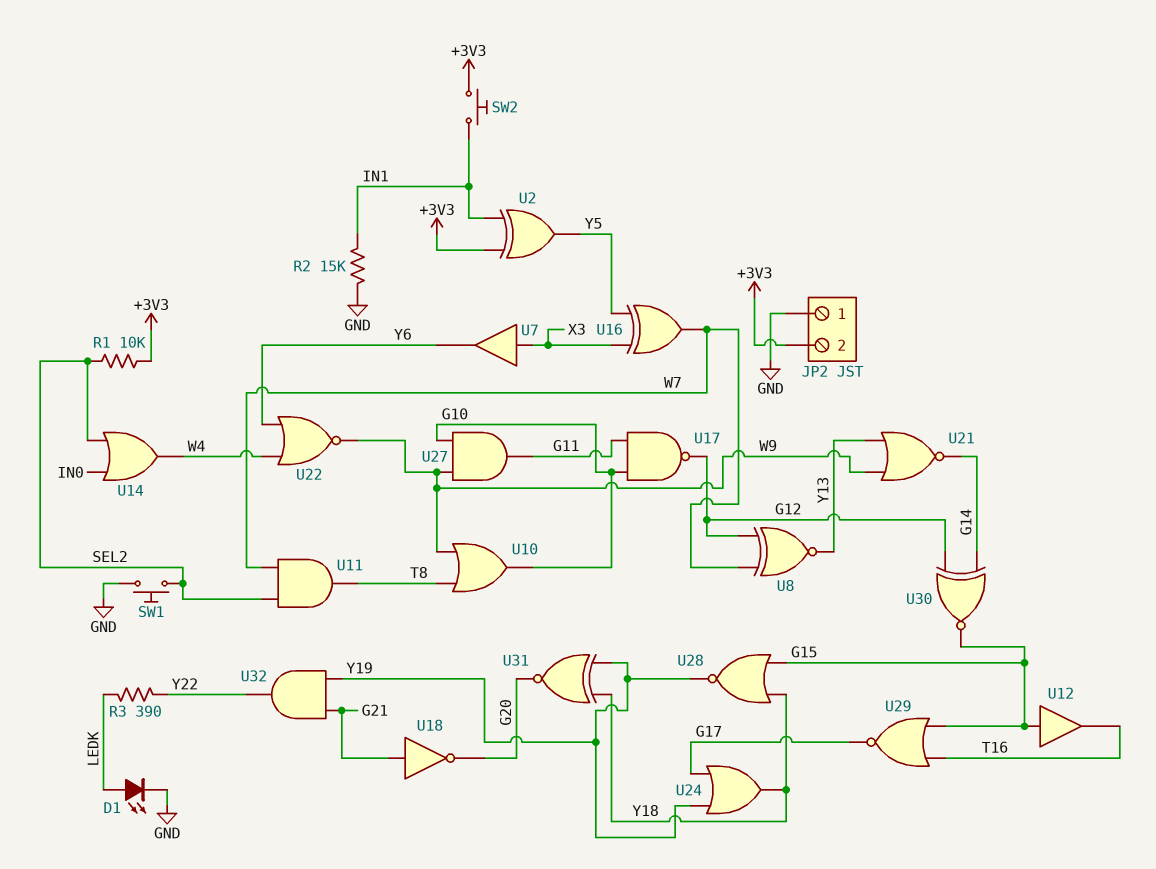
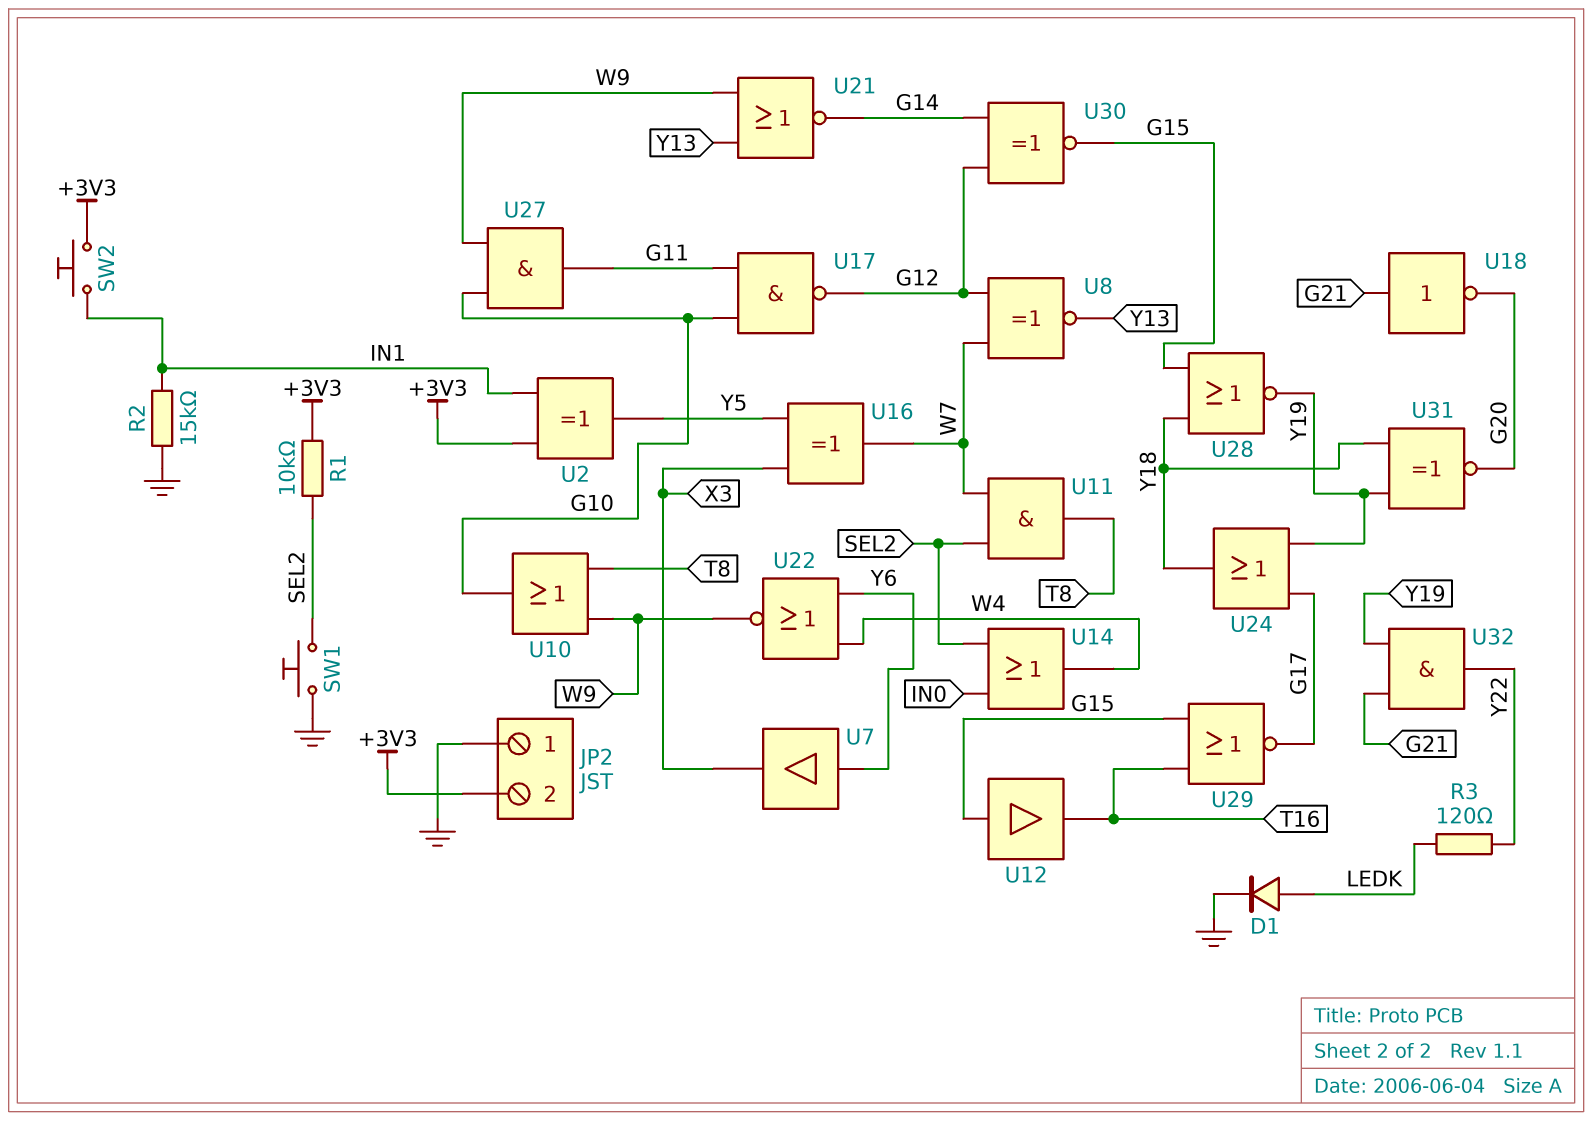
D1: LED (A LEDK, K GND) -> diode (A LEDK, K GND)
R3: 390 (LEDK, Y22) -> 120 (LEDK, Y22)
U7: buffer (in X3, out Y6) -> buffer (in Y6, out X3)

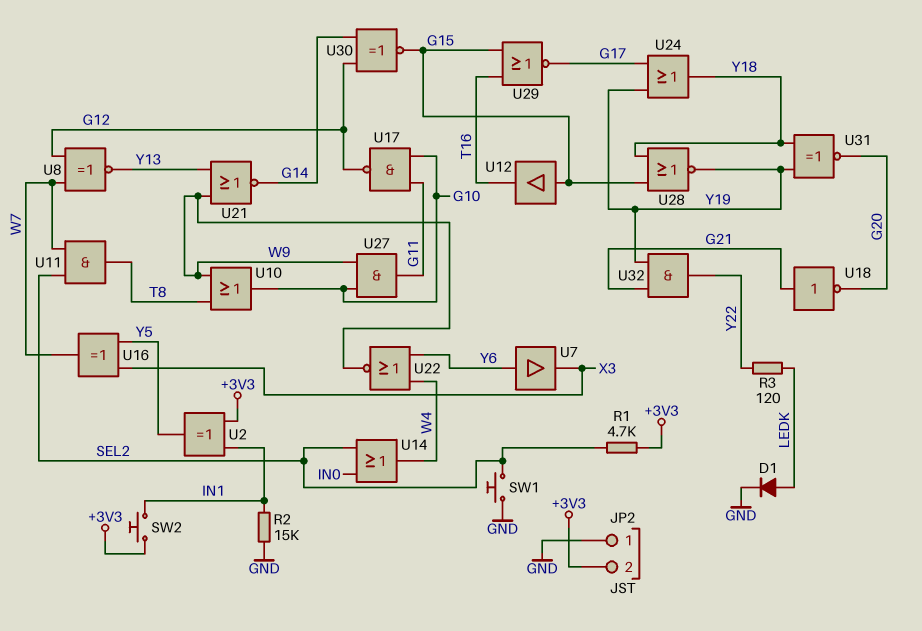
R1: 10k (+3V3, SEL2) -> 4.7k (+3V3, SEL2)

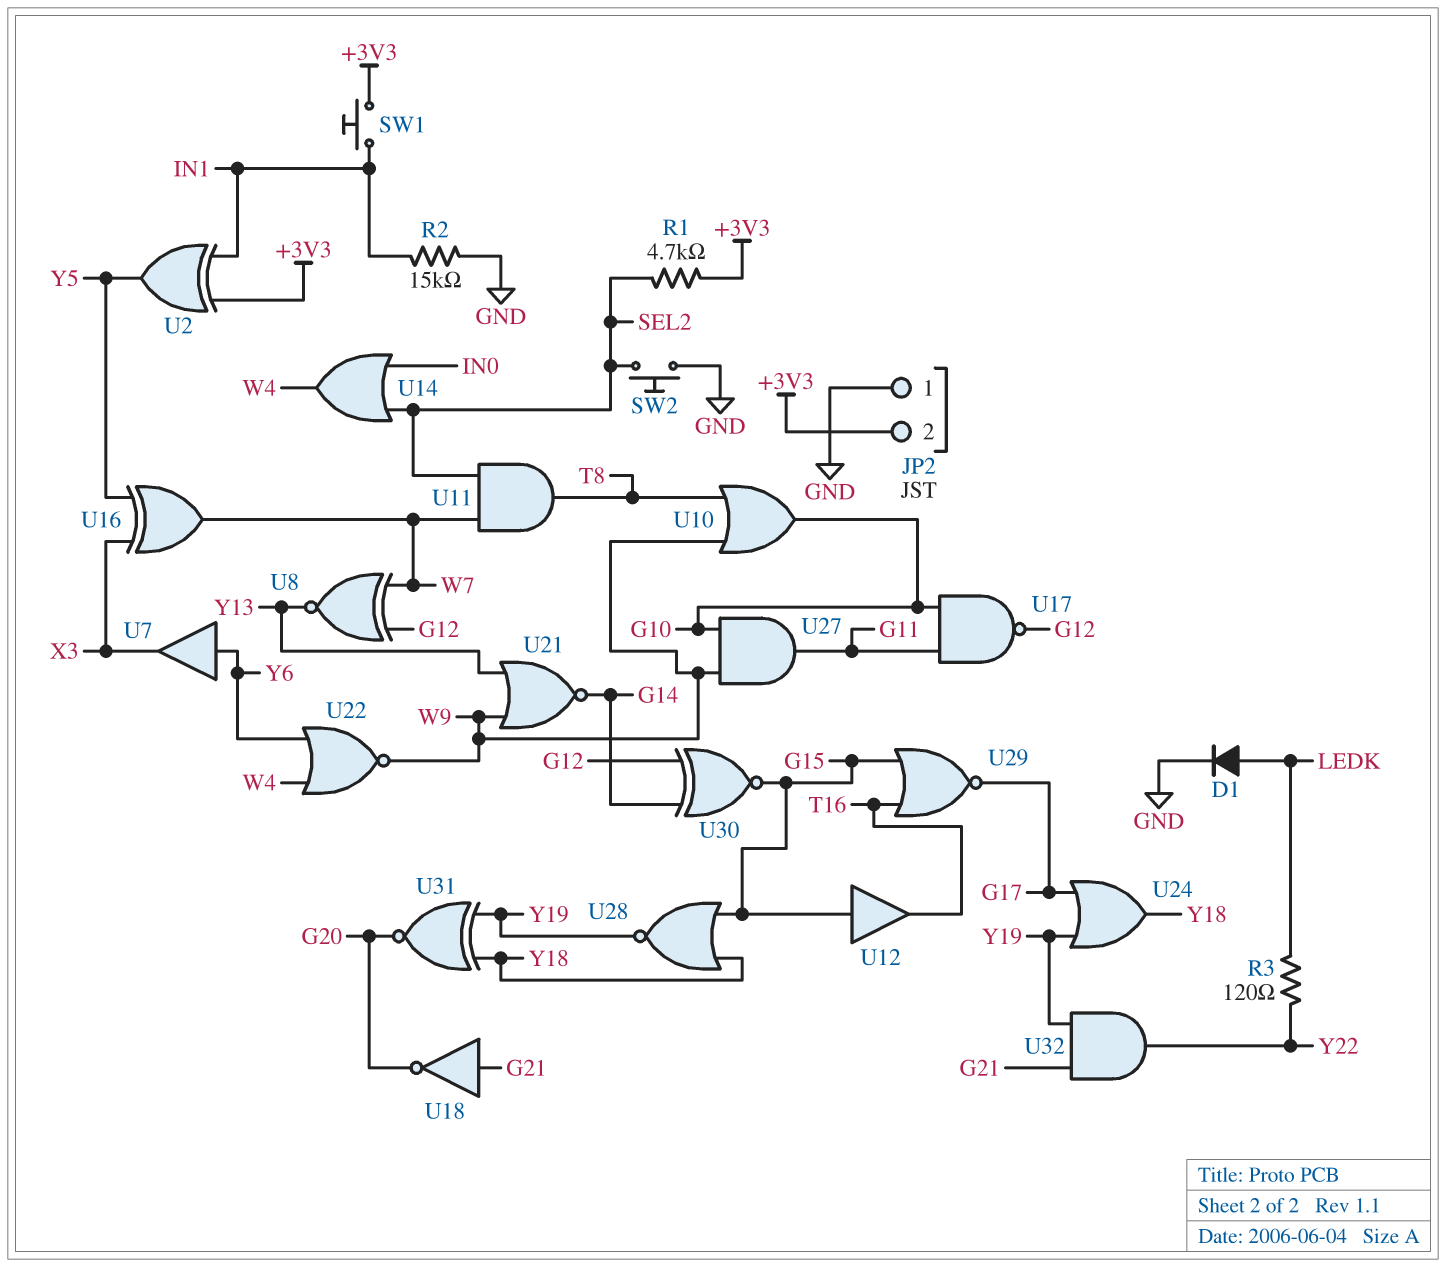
SW1: button (GND, SEL2) -> button (+3V3, IN1)
SW2: button (+3V3, IN1) -> button (GND, SEL2)

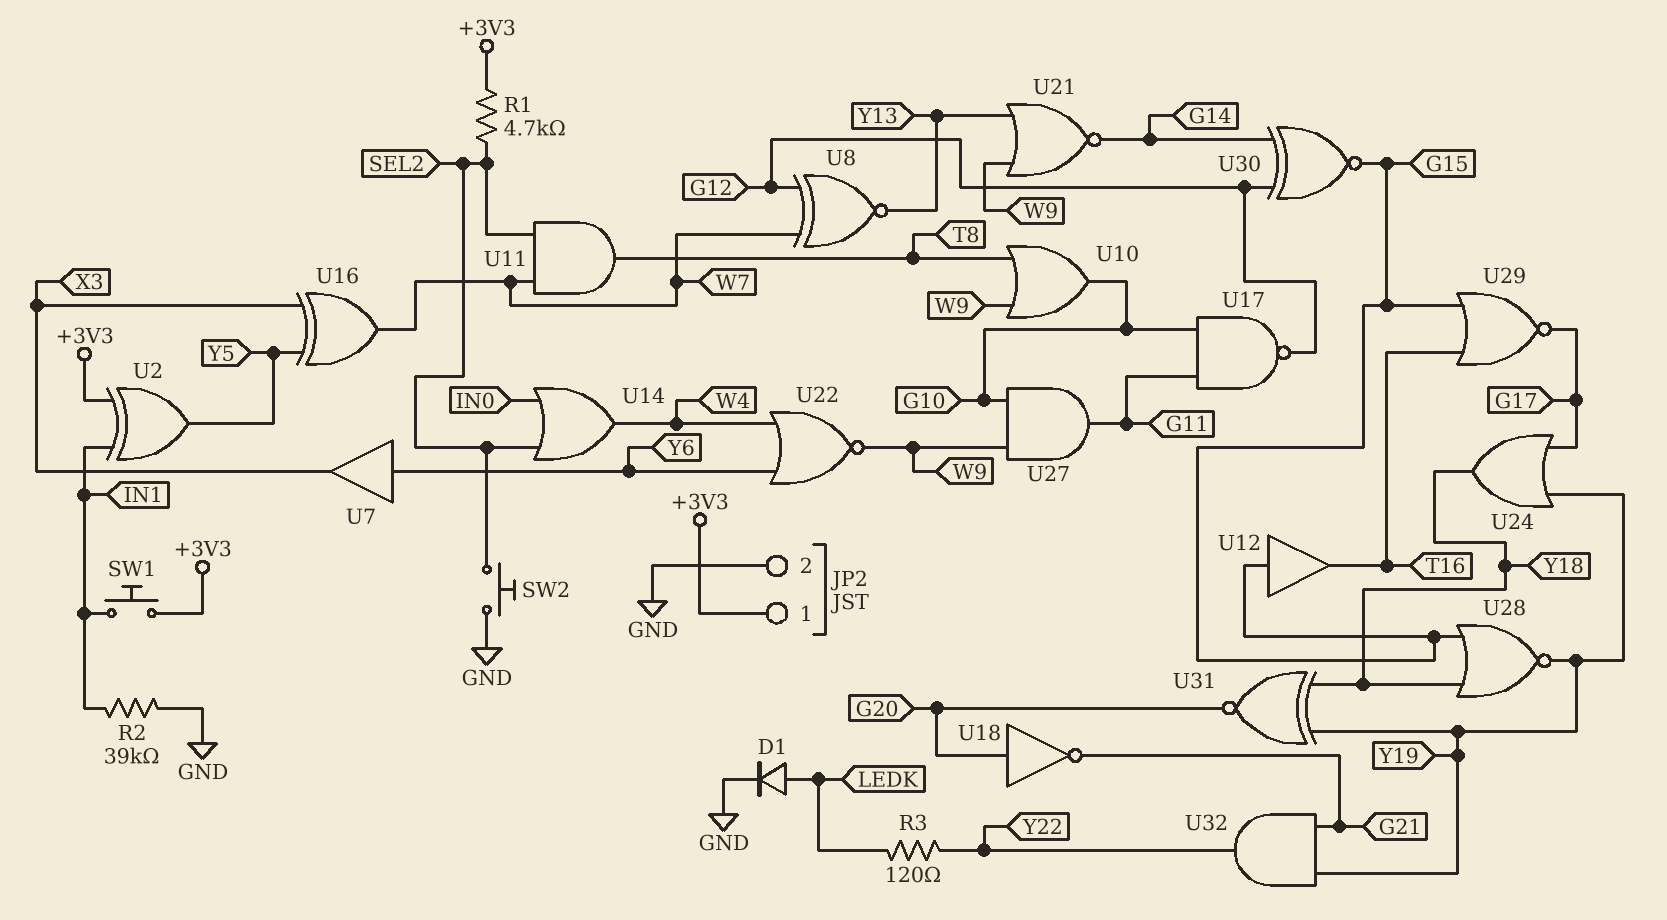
JP2 pin 1: GND -> +3V3
JP2 pin 2: +3V3 -> GND
R2: 15k (GND, IN1) -> 39k (GND, IN1)
U18: NOT (in G21, out G20) -> NOT (in G20, out G21)

